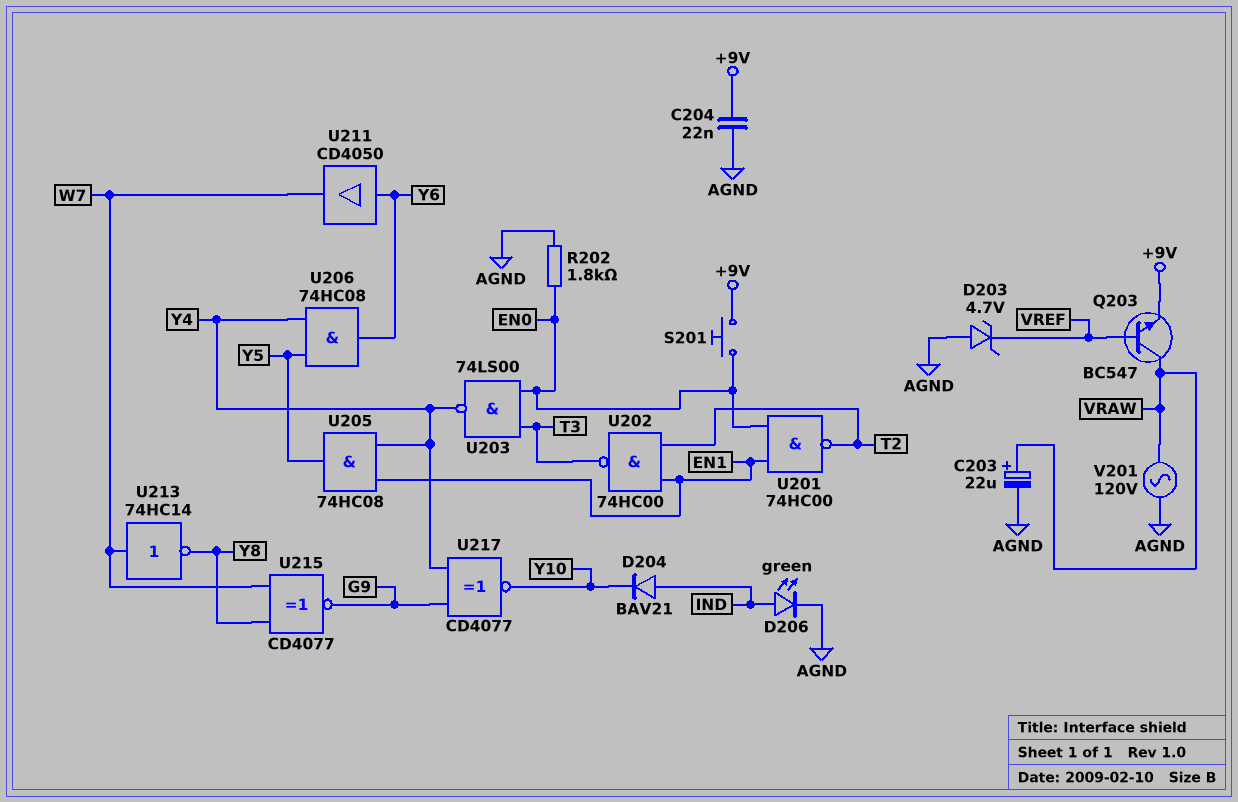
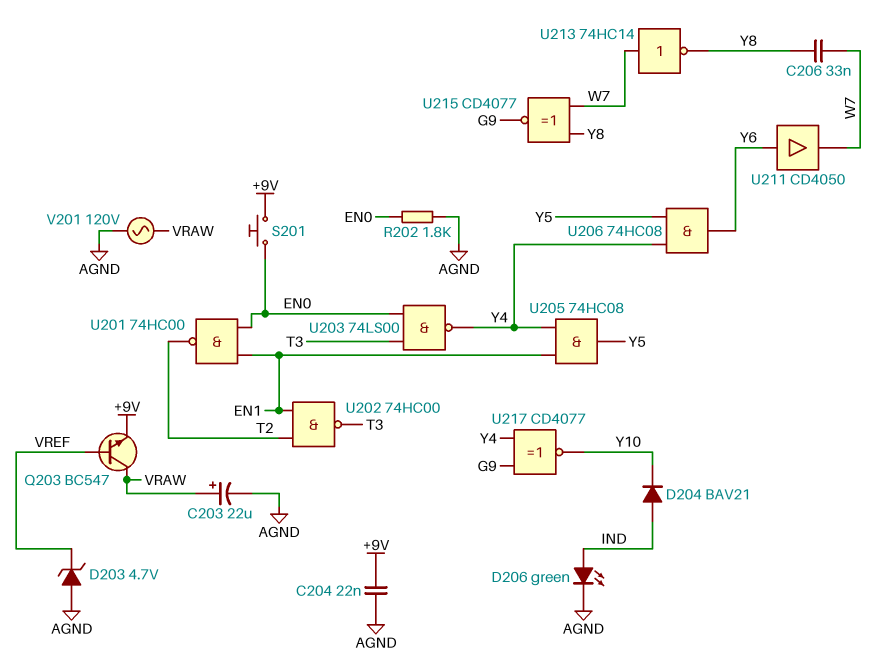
C206: none -> 33nF (W7, Y8)

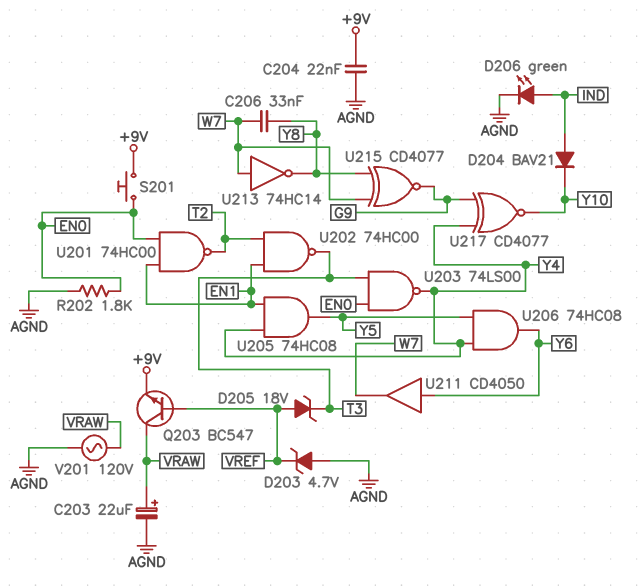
D205: none -> zener 18V (A VREF, K T3)

